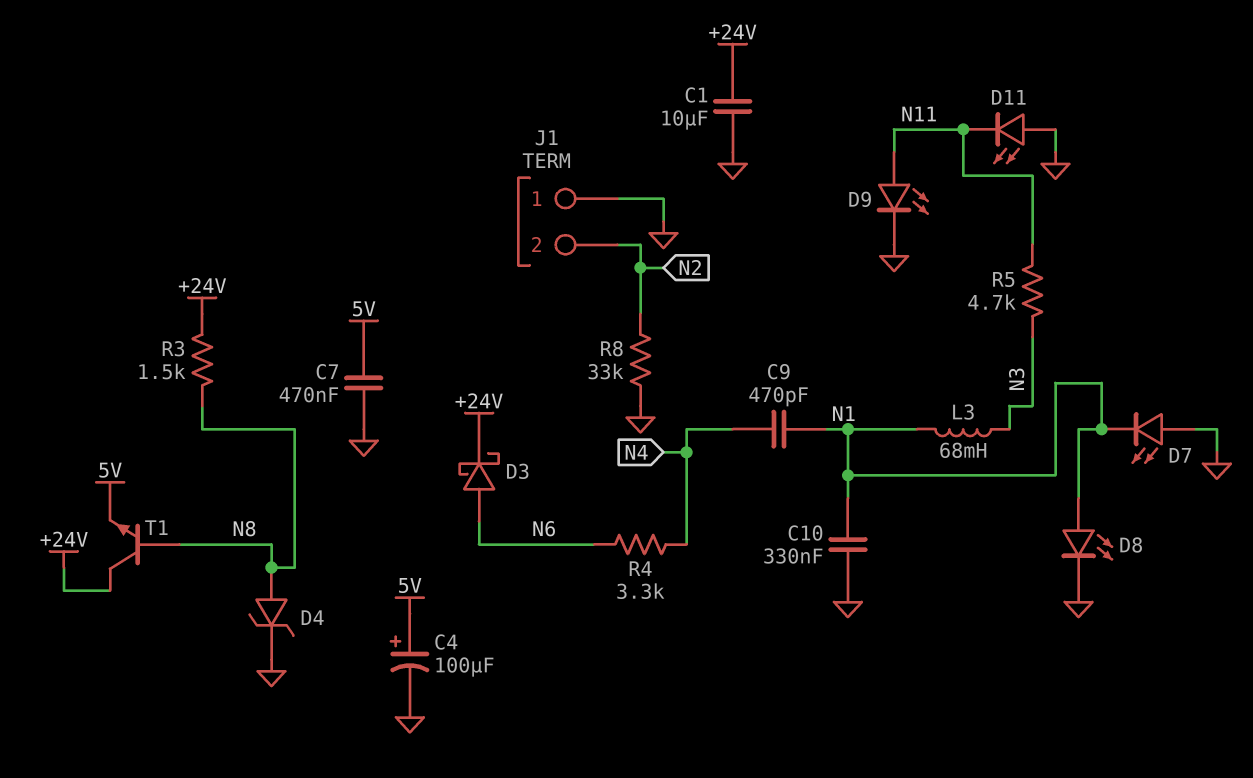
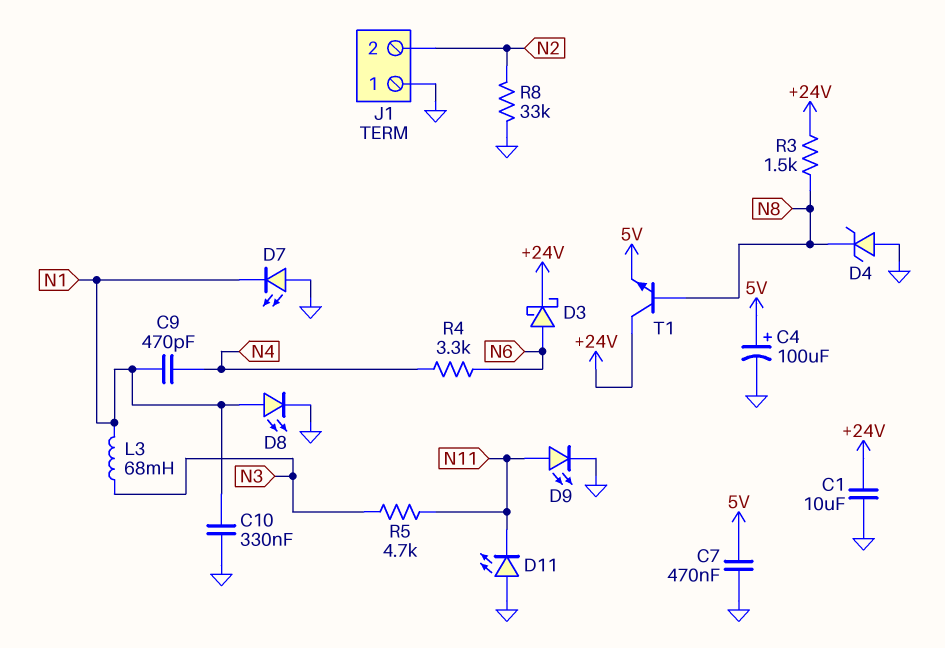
D4: zener (A N8, K GND) -> zener (A GND, K N8)

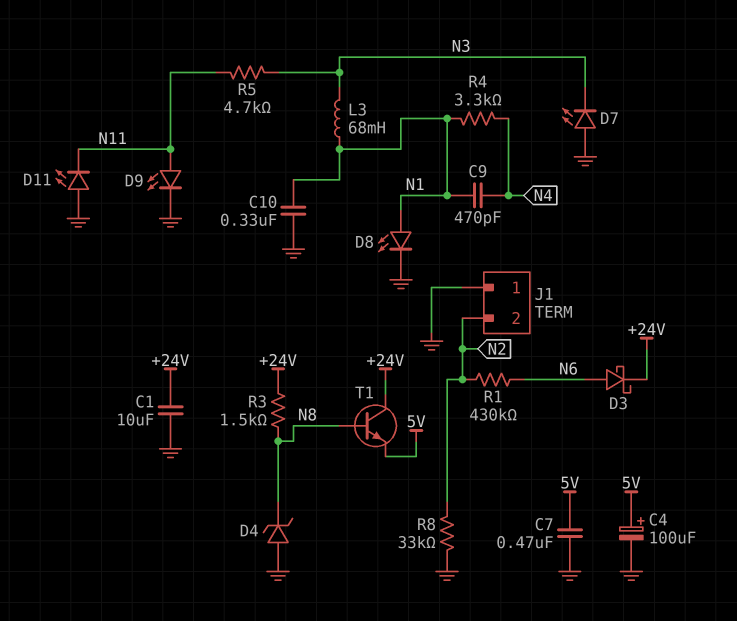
D7: LED (A GND, K N1) -> LED (A GND, K N3)
R1: none -> 430k (N2, N6)
R4: 3.3k (N4, N6) -> 3.3k (N1, N4)

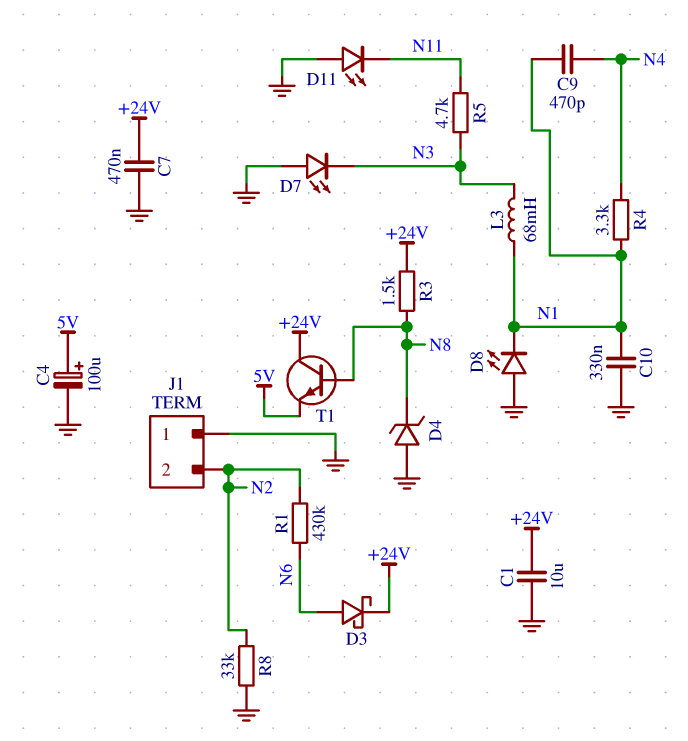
C7: 470nF (5V, GND) -> 470nF (+24V, GND)
D8: LED (A N1, K GND) -> LED (A GND, K N1)
D9: LED (A N11, K GND) -> none

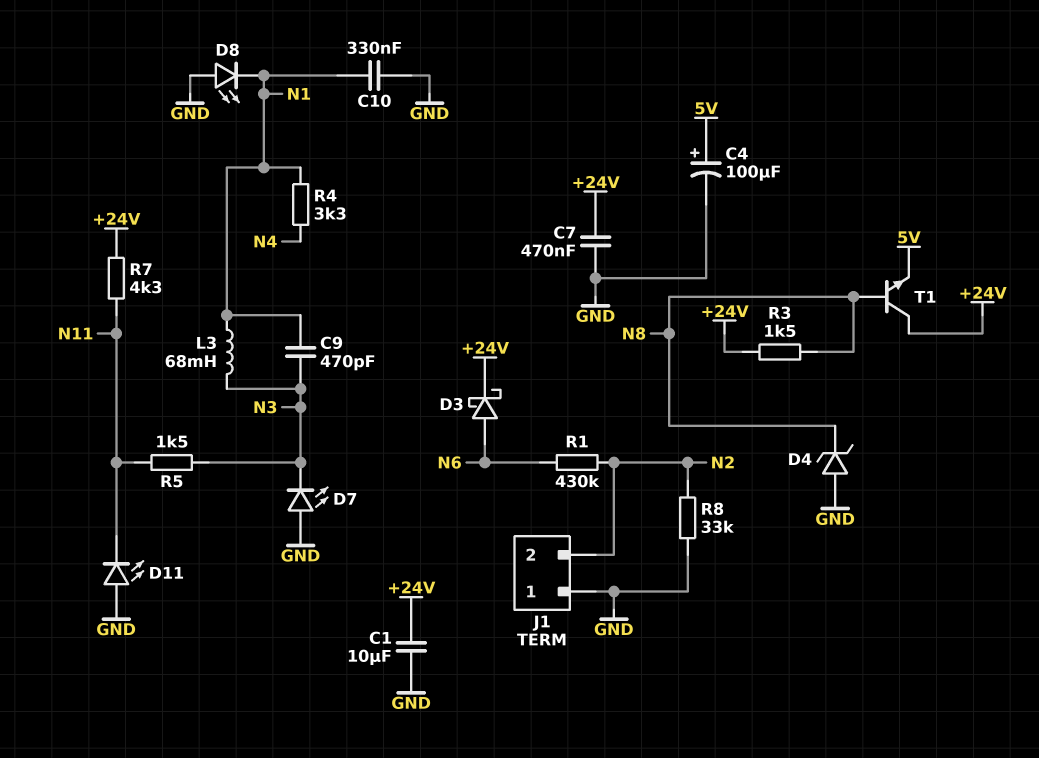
C9: 470pF (N1, N4) -> 470pF (N1, N3)
R5: 4.7k (N3, N11) -> 1.5k (N3, N11)
R7: none -> 4.3k (+24V, N11)

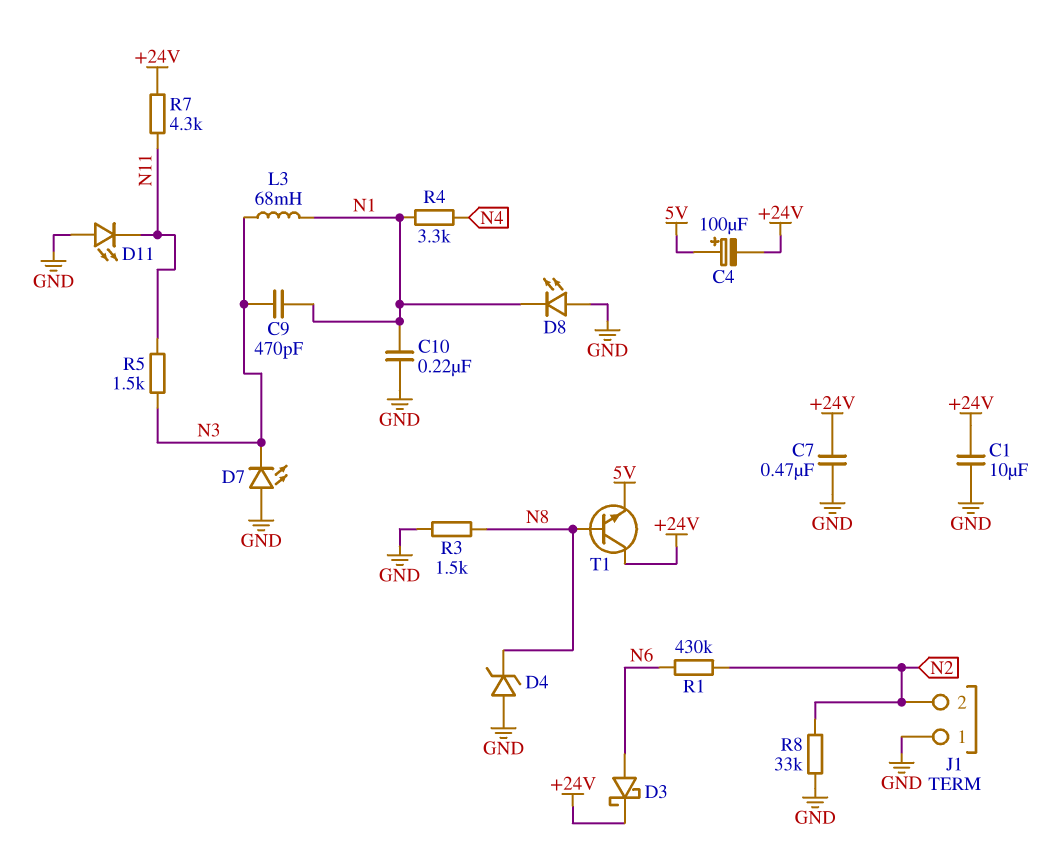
C4: 100uF (plus 5V, minus GND) -> 100uF (plus 5V, minus +24V)
C10: 330nF (GND, N1) -> 220nF (GND, N1)
R3: 1.5k (+24V, N8) -> 1.5k (GND, N8)

